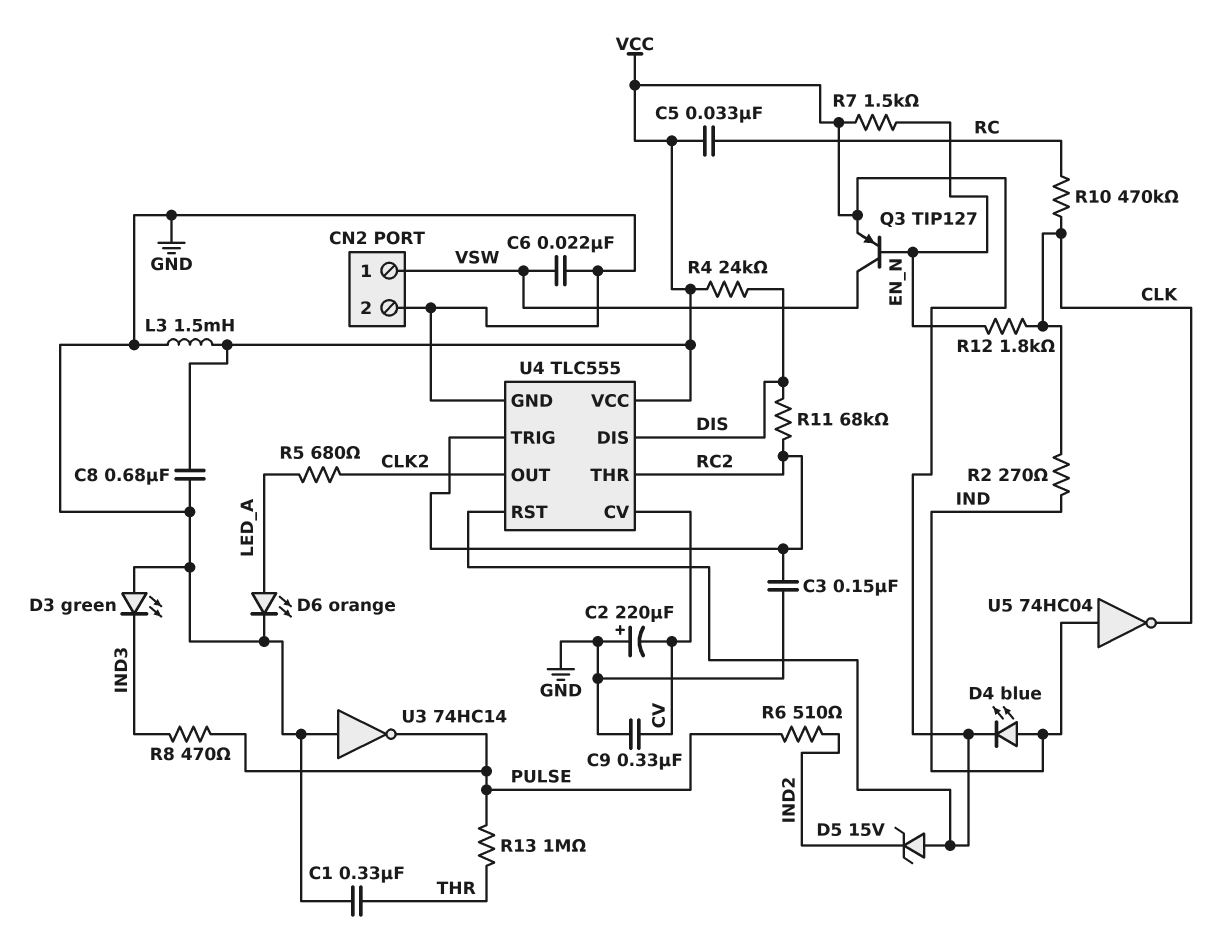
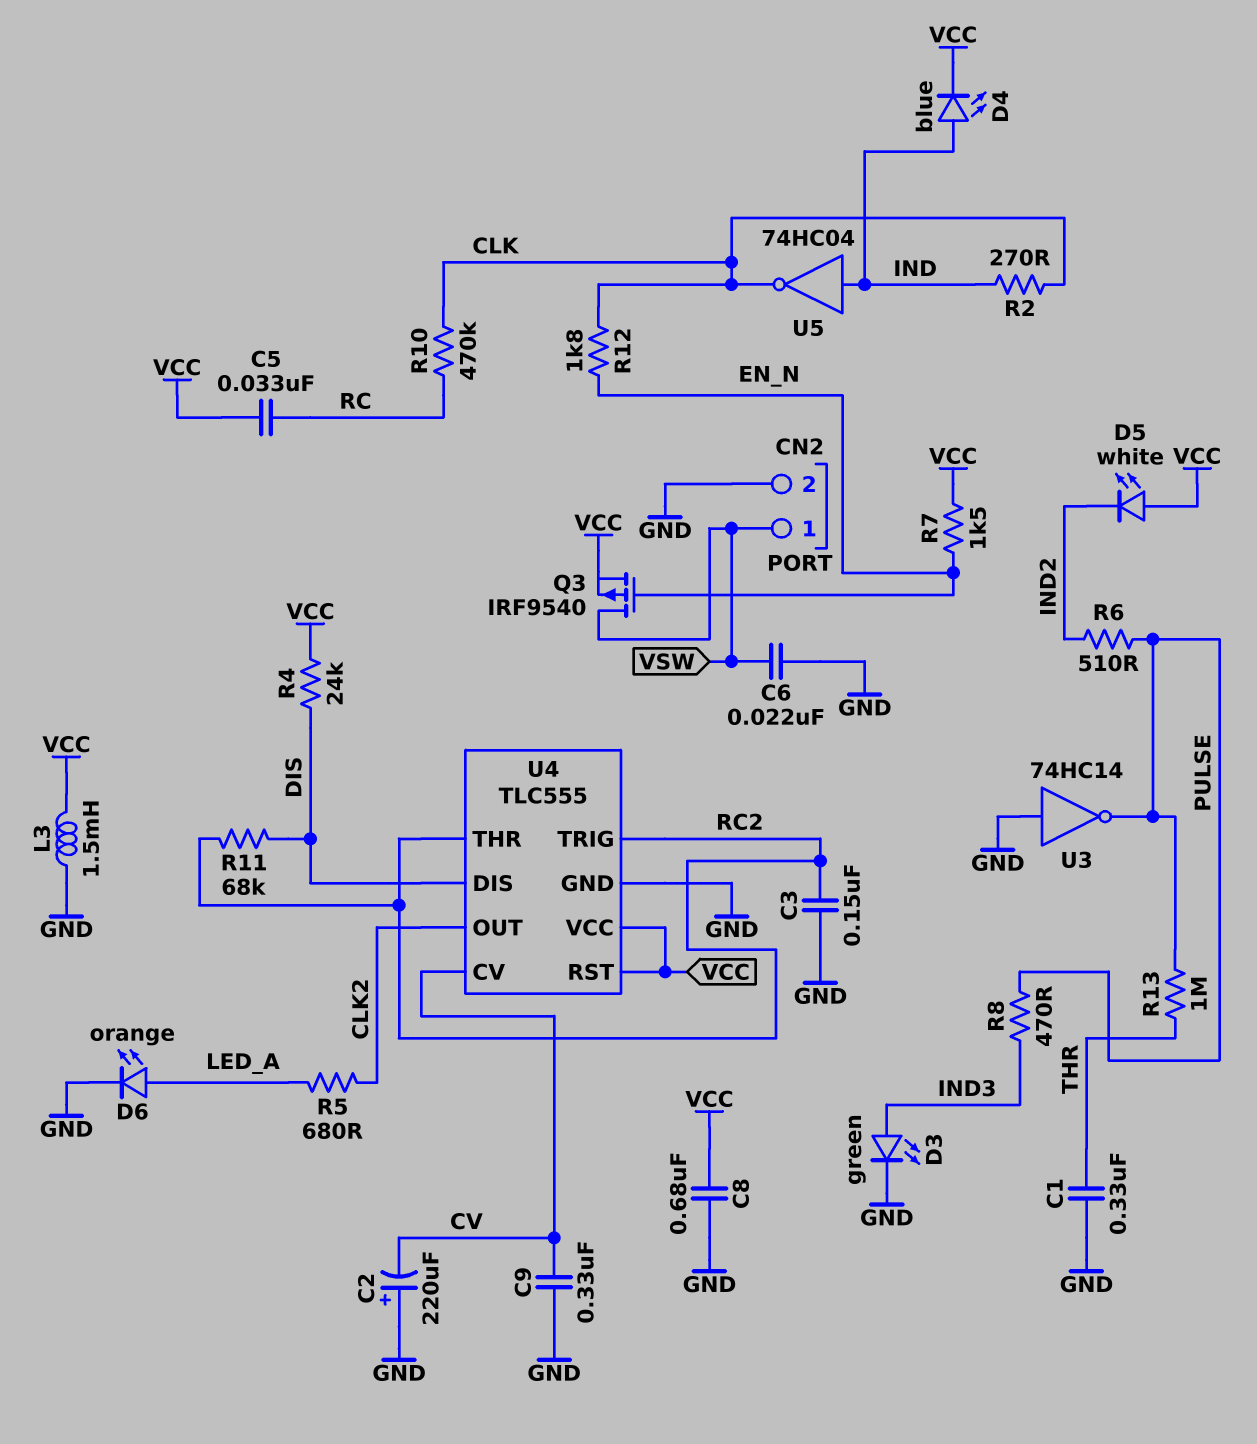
D3: LED green (A GND, K IND3) -> LED green (A IND3, K GND)
D5: zener 15V (A VCC, K IND2) -> LED white (A VCC, K IND2)
Q3: PNP TIP127 (B EN_N, C VSW, E VCC) -> PMOS IRF9540 (G EN_N, D VSW, S VCC)

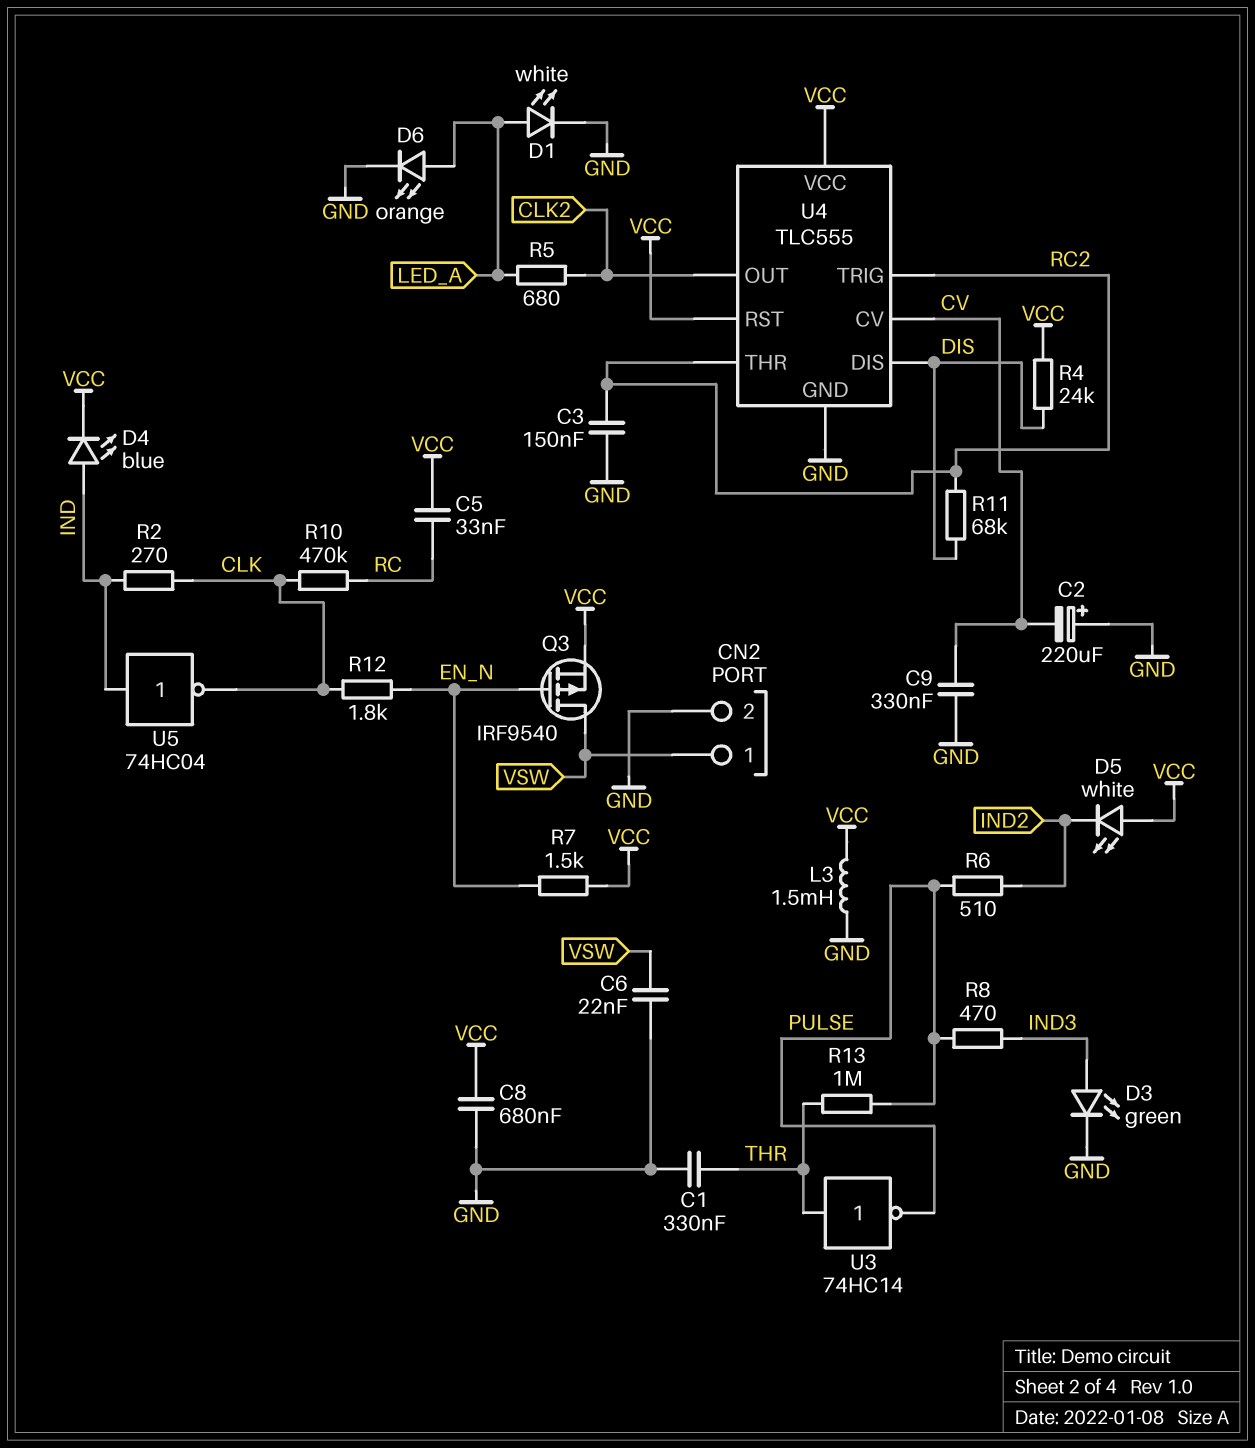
D1: none -> LED white (A LED_A, K GND)
U3: NOT 74HC14 (in GND, out PULSE) -> NOT 74HC14 (in THR, out PULSE)

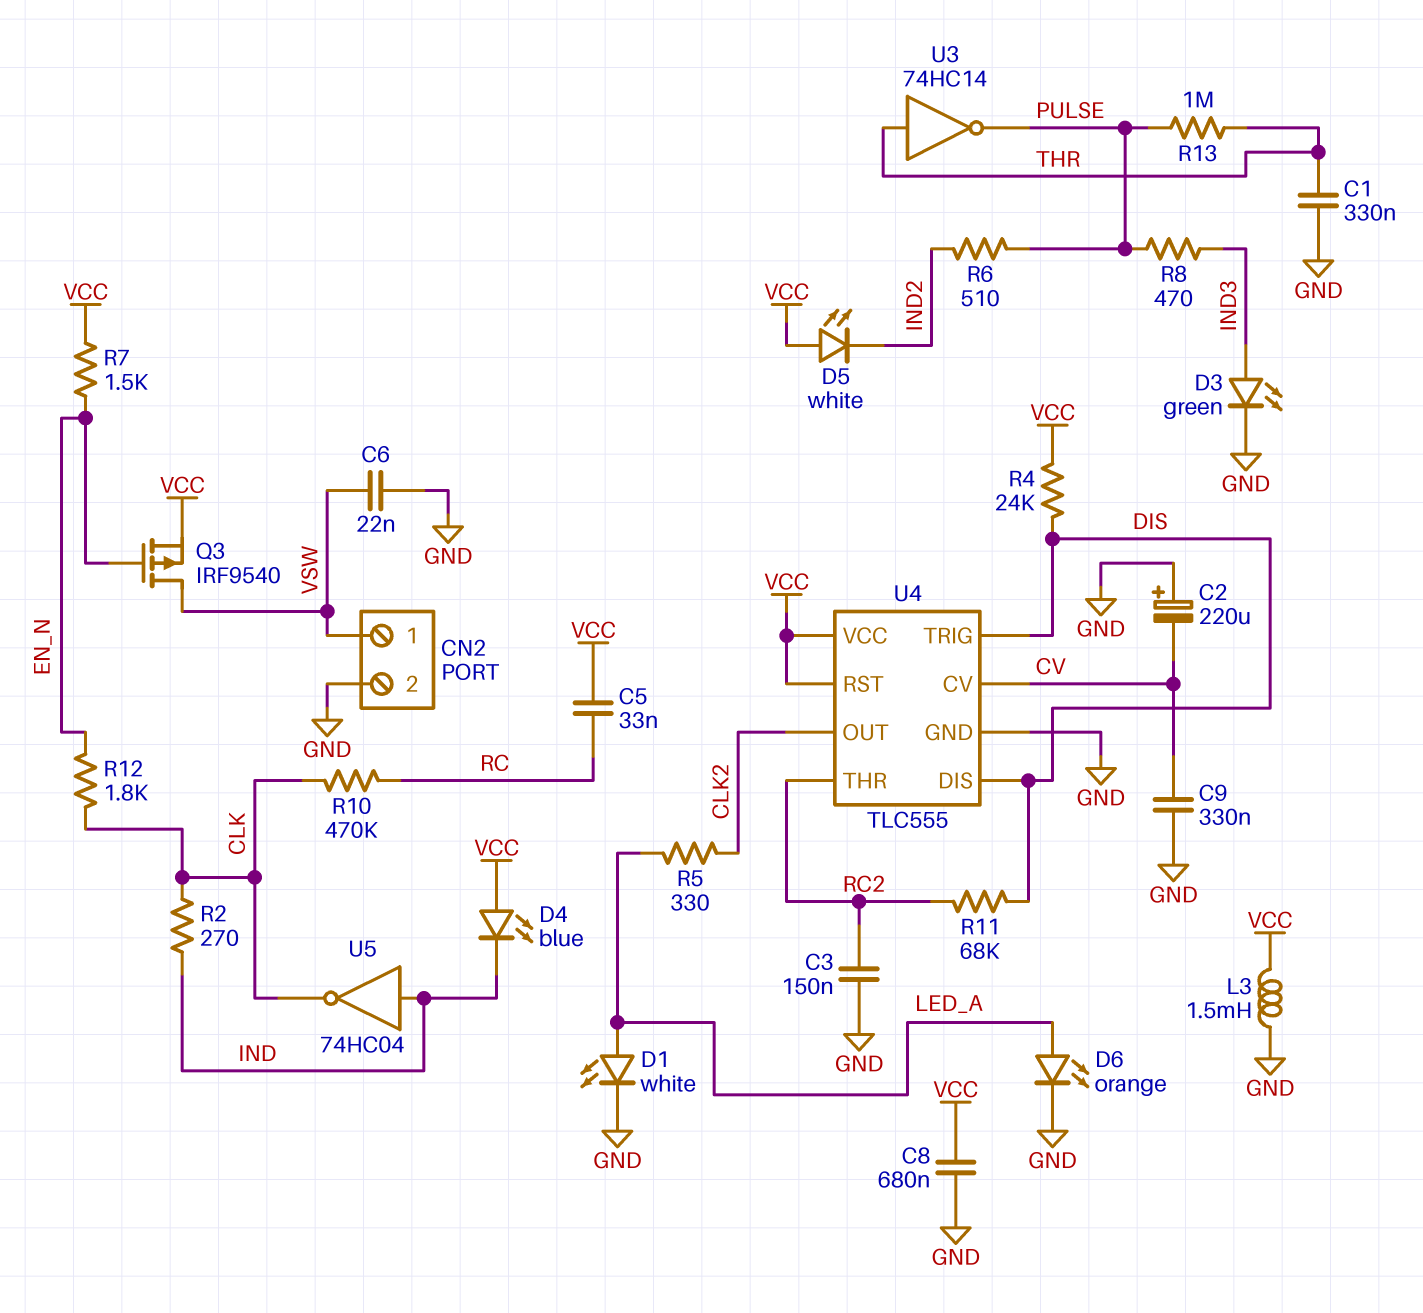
D4: LED blue (A IND, K VCC) -> LED blue (A VCC, K IND)
R5: 680 (CLK2, LED_A) -> 330 (CLK2, LED_A)
U4 pin TRIG: RC2 -> DIS

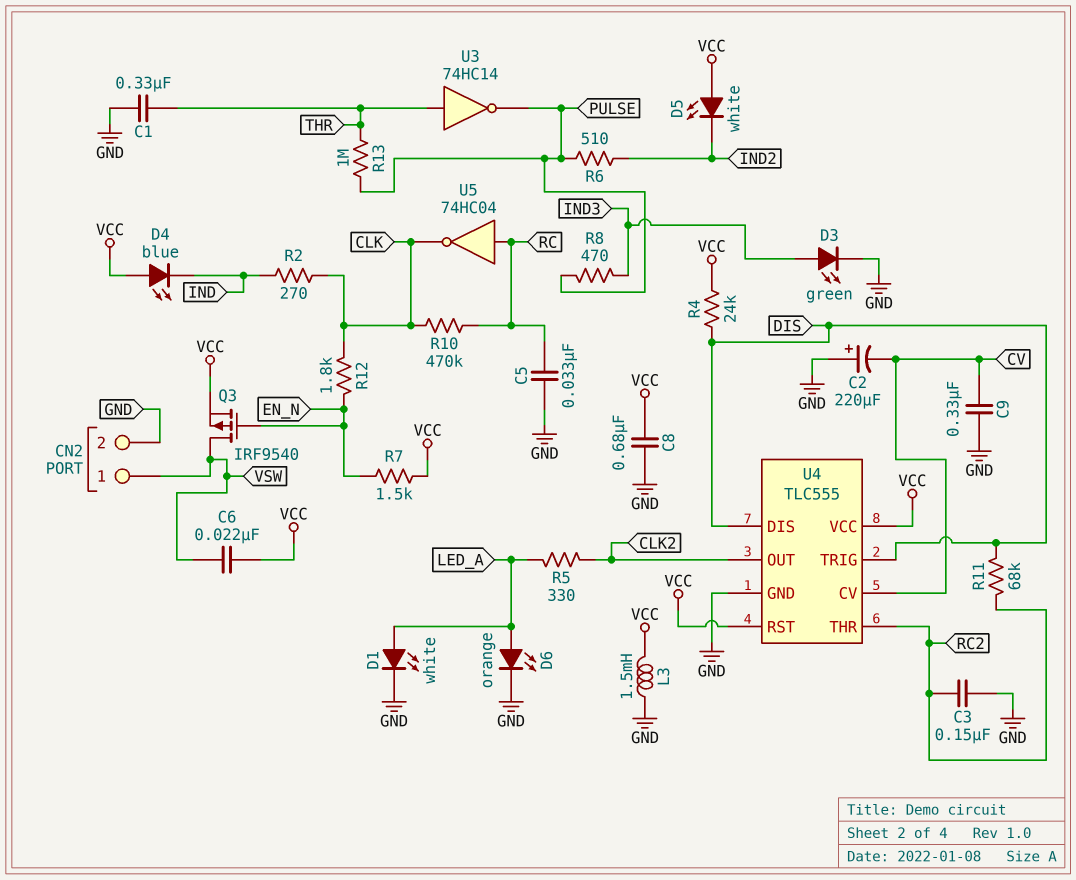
C5: 33nF (RC, VCC) -> 33nF (GND, RC)
C6: 22nF (GND, VSW) -> 22nF (VCC, VSW)
U5: NOT 74HC04 (in IND, out CLK) -> NOT 74HC04 (in RC, out CLK)

